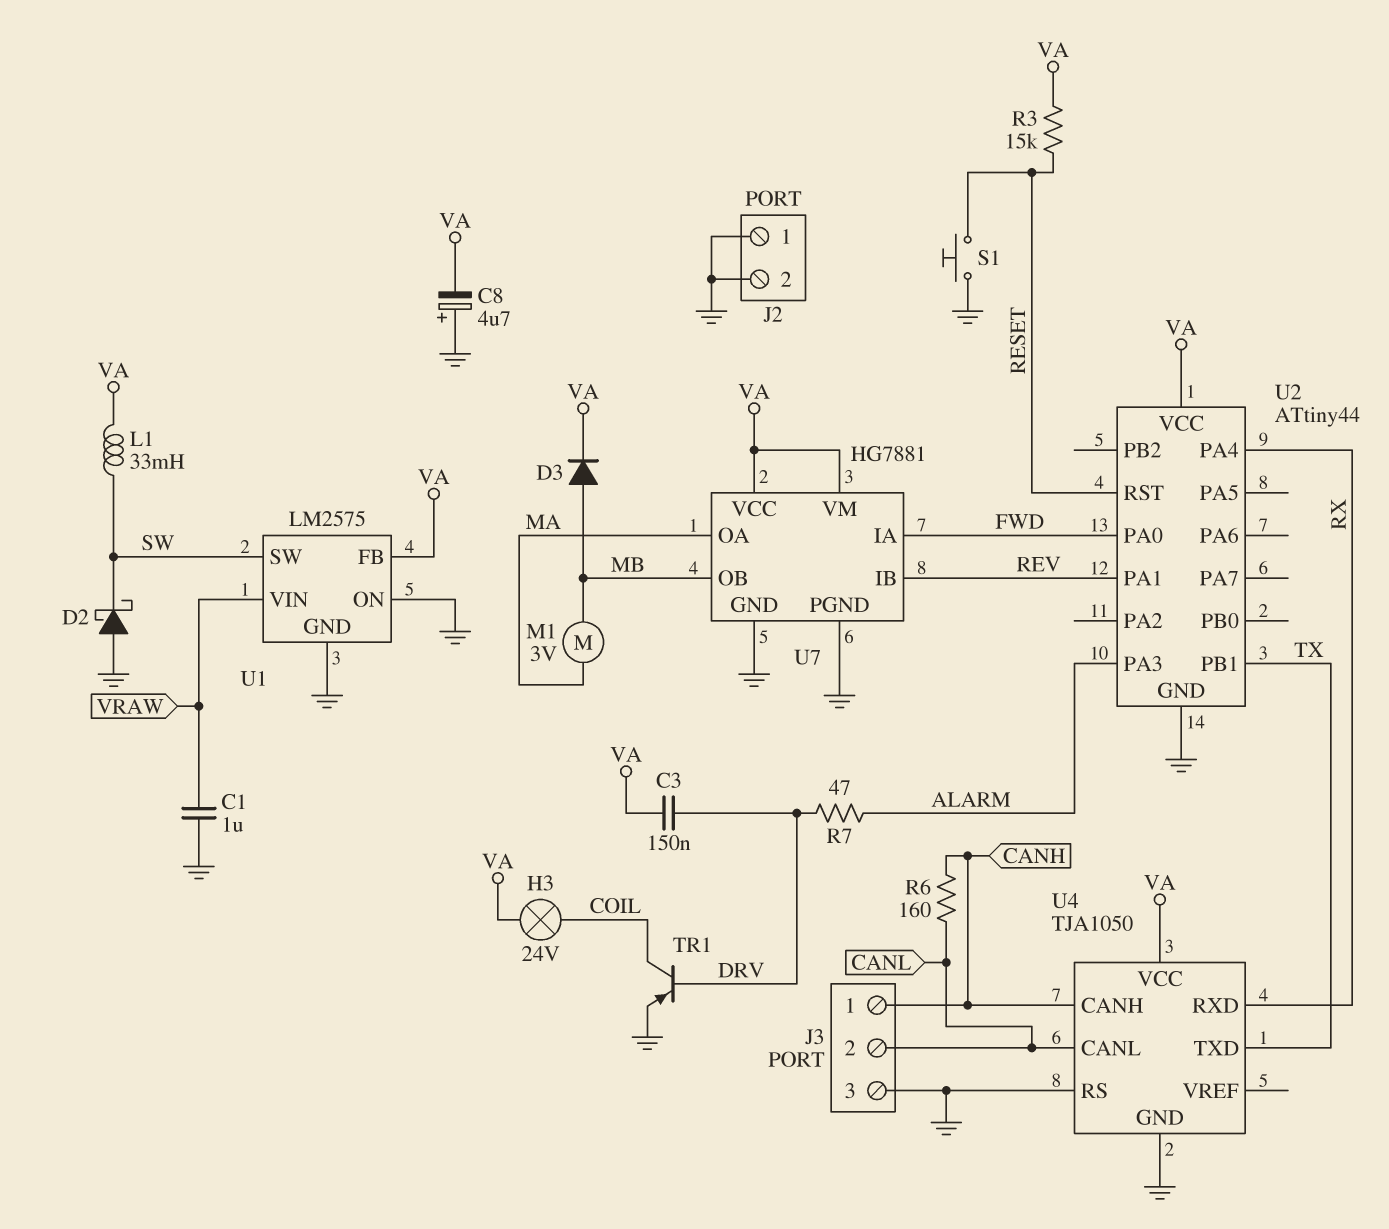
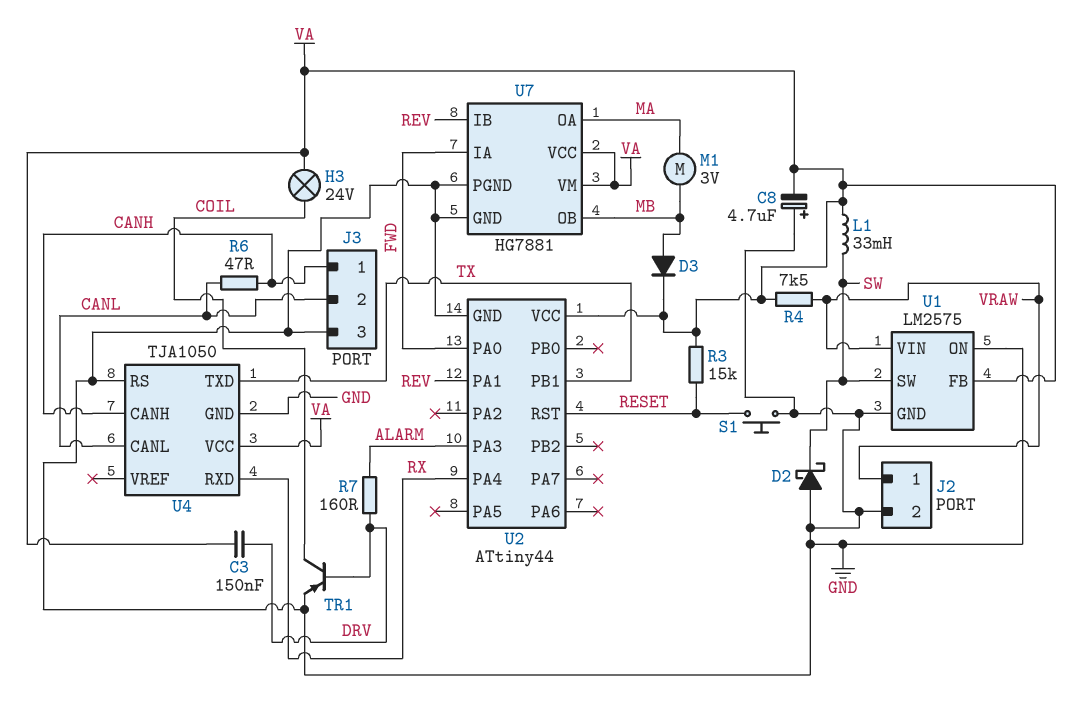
C1: 1uF (GND, VRAW) -> none
J2 pin 1: GND -> VRAW
R4: none -> 7.5k (VA, VRAW)
R6: 160 (CANH, CANL) -> 47 (CANH, CANL)
R7: 47 (ALARM, DRV) -> 160 (ALARM, DRV)

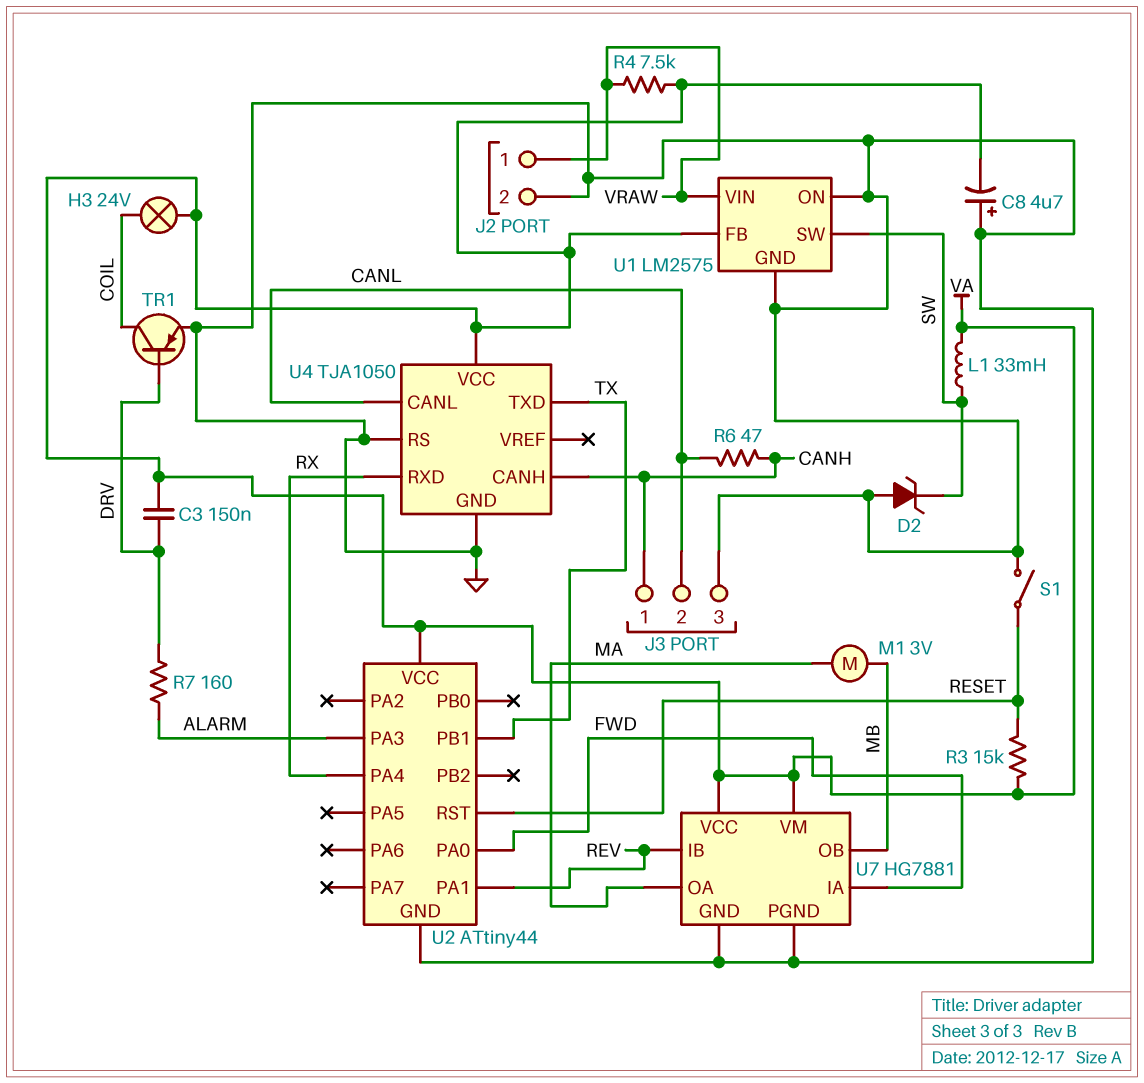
D2: schottky (A GND, K SW) -> zener (A GND, K SW)
D3: diode (A MB, K VA) -> none
S1: button (GND, RESET) -> switch (GND, RESET)

